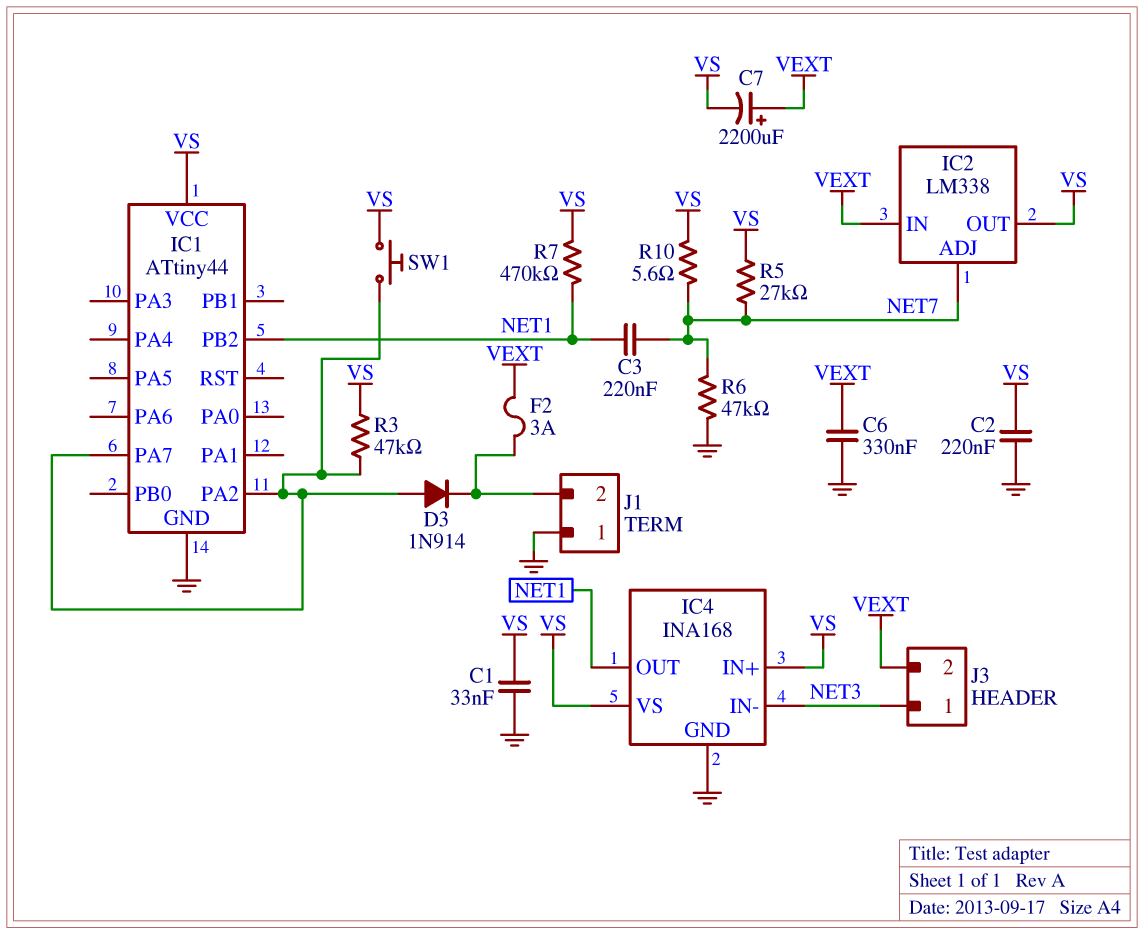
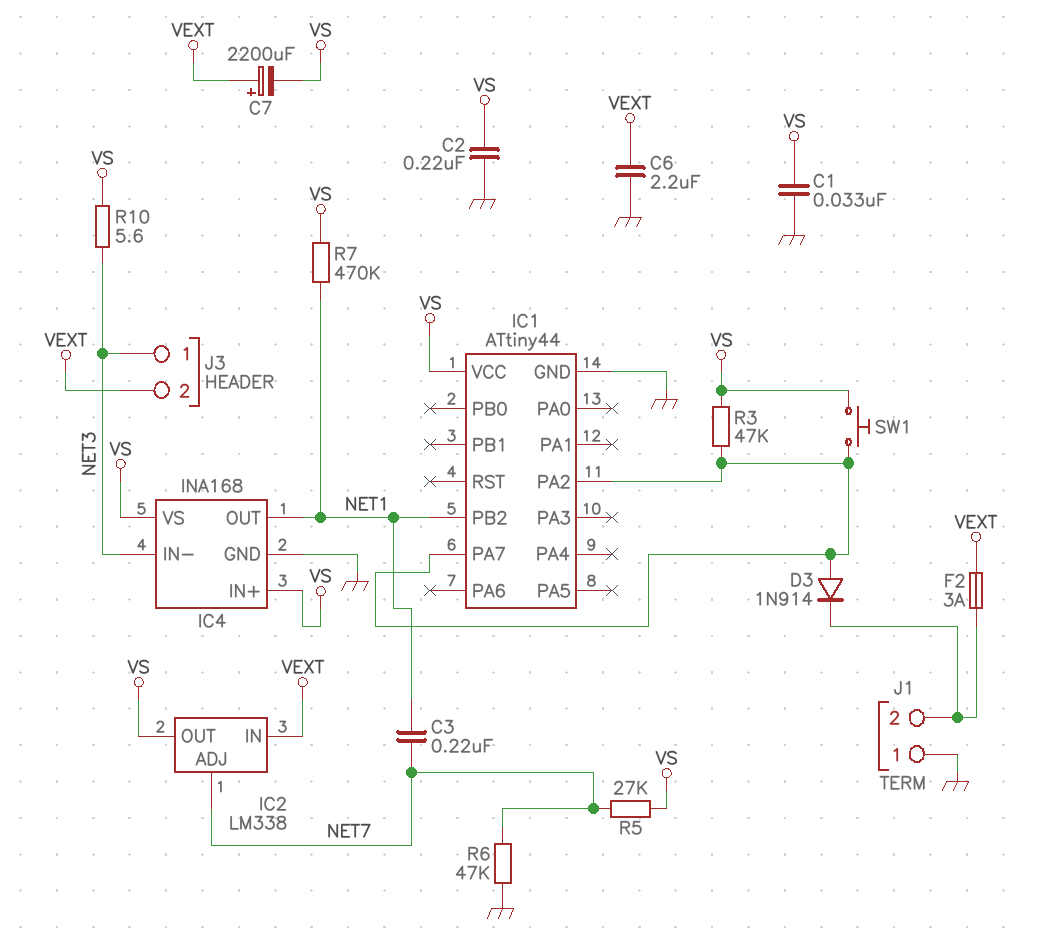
C6: 330nF (GND, VEXT) -> 2.2uF (GND, VEXT)
R10: 5.6 (NET7, VS) -> 5.6 (NET3, VS)

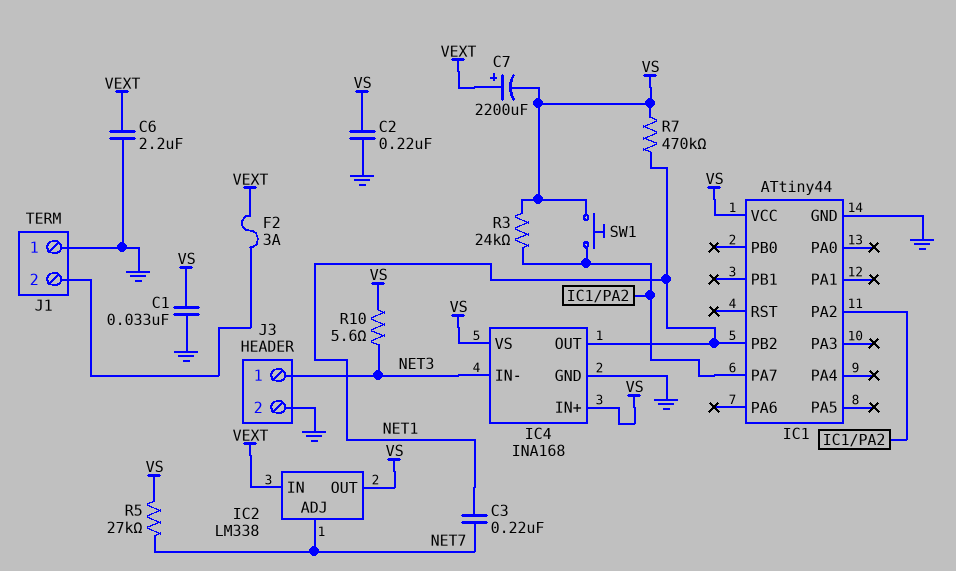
D3: diode 1N914 (A IC1/PA2, K J1/2) -> none
J3 pin 2: VEXT -> GND
R3: 47k (IC1/PA2, VS) -> 24k (IC1/PA2, VS)
R6: 47k (GND, NET7) -> none

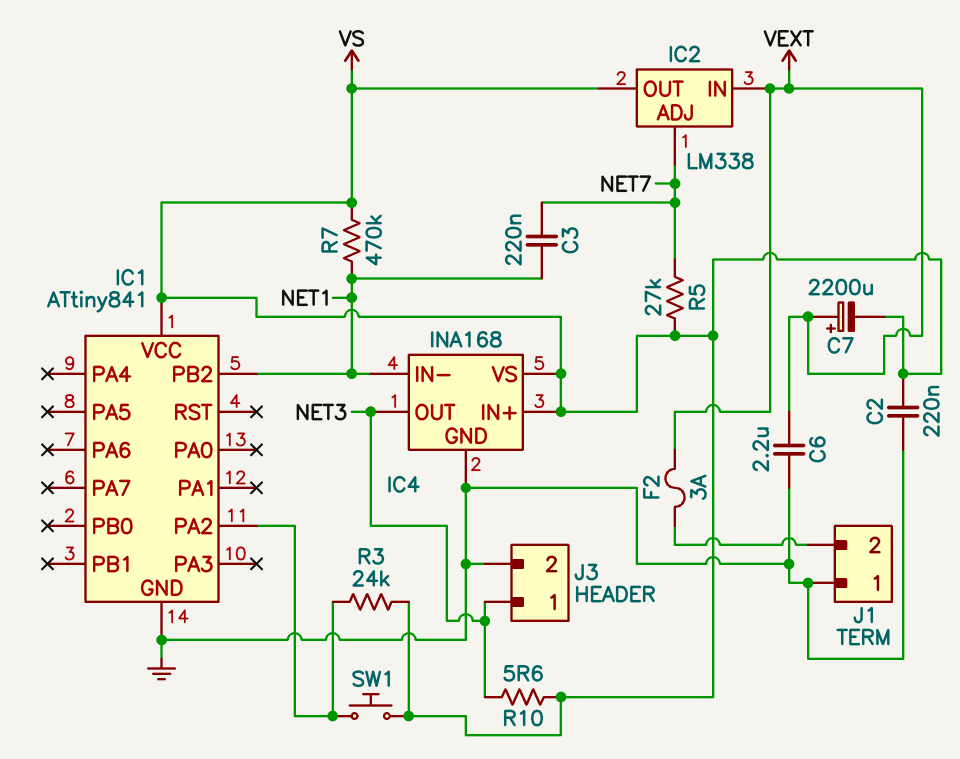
C1: 33nF (GND, VS) -> none
IC1: ATtiny44 -> ATtiny841
IC1 pin PA7: IC1/PA2 -> none
IC4 pin IN-: NET3 -> NET1
IC4 pin OUT: NET1 -> NET3

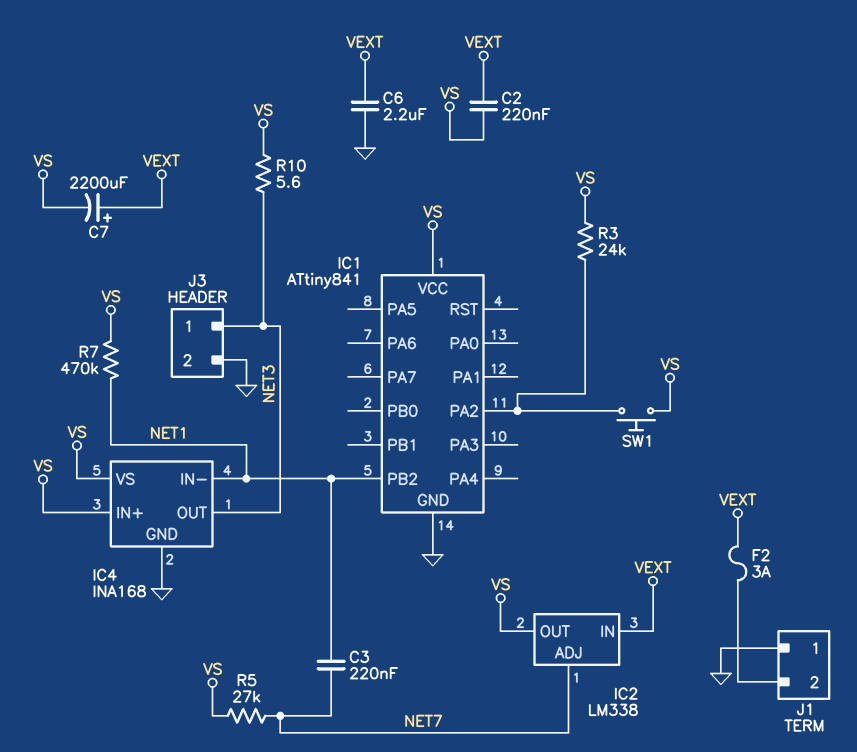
C2: 220nF (GND, VS) -> 220nF (VEXT, VS)

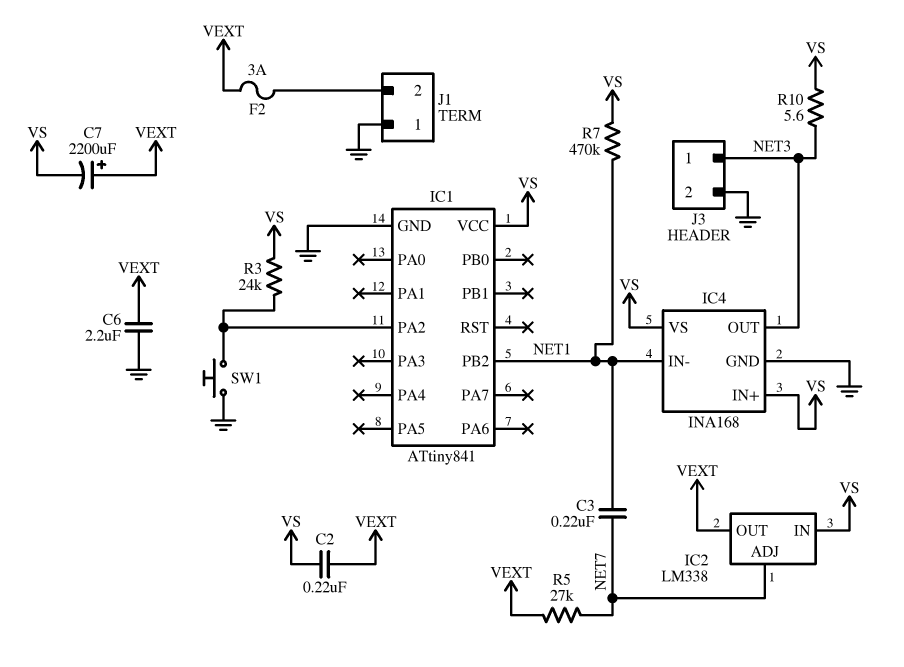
IC2 pin IN: VEXT -> VS
IC2 pin OUT: VS -> VEXT
R5: 27k (NET7, VS) -> 27k (NET7, VEXT)
SW1: button (IC1/PA2, VS) -> button (GND, IC1/PA2)

